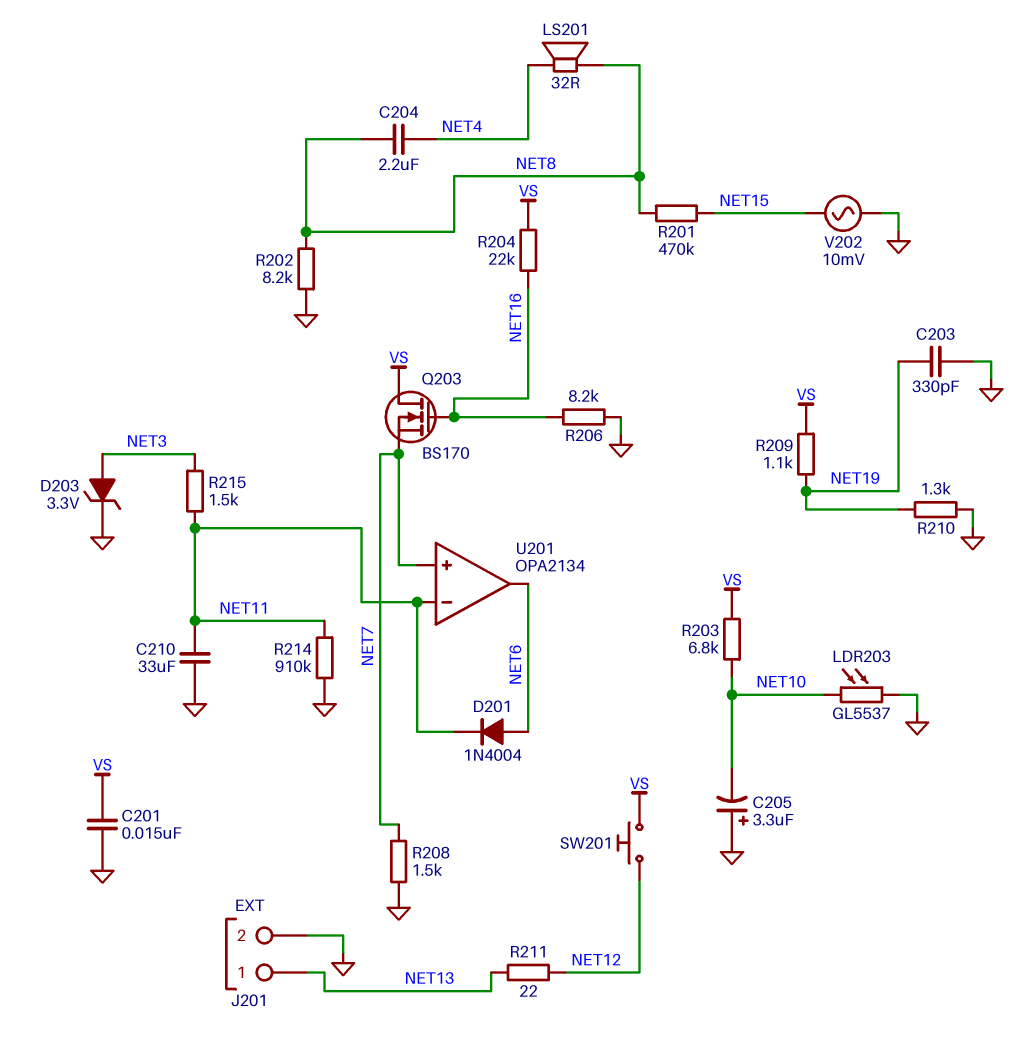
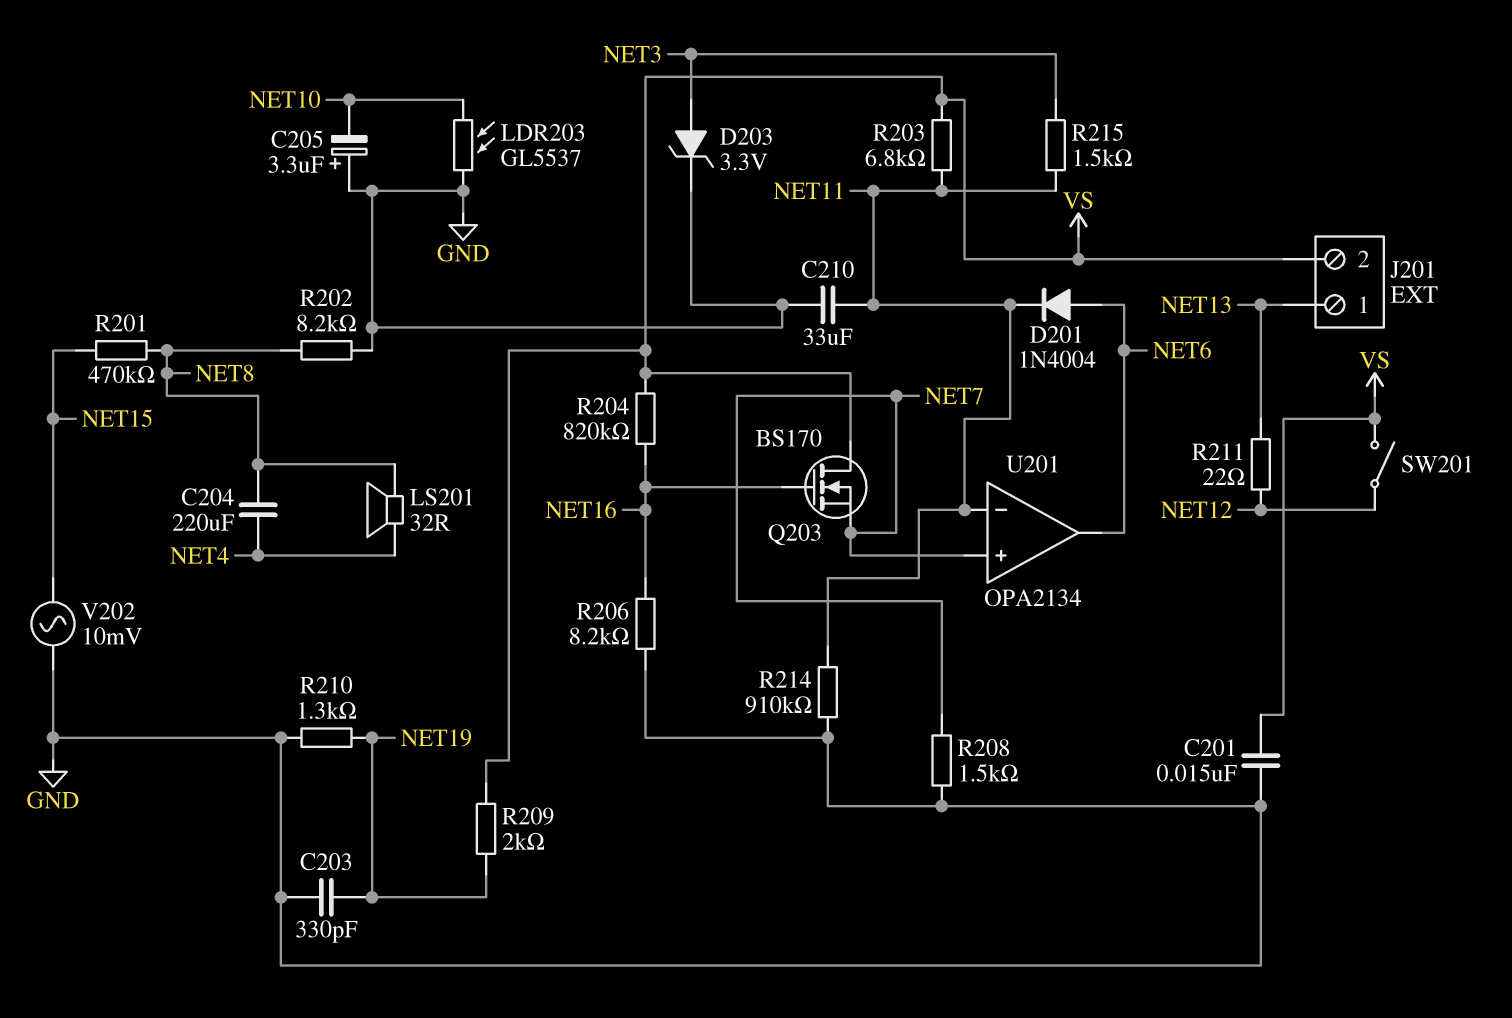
C204: 2.2uF (NET4, NET8) -> 220uF (NET4, NET8)
J201 pin 2: GND -> VS
R203: 6.8k (NET10, VS) -> 6.8k (NET11, VS)
R204: 22k (NET16, VS) -> 820k (NET16, VS)
R209: 1.1k (NET19, VS) -> 2k (NET19, VS)
SW201: button (NET12, VS) -> switch (NET12, VS)

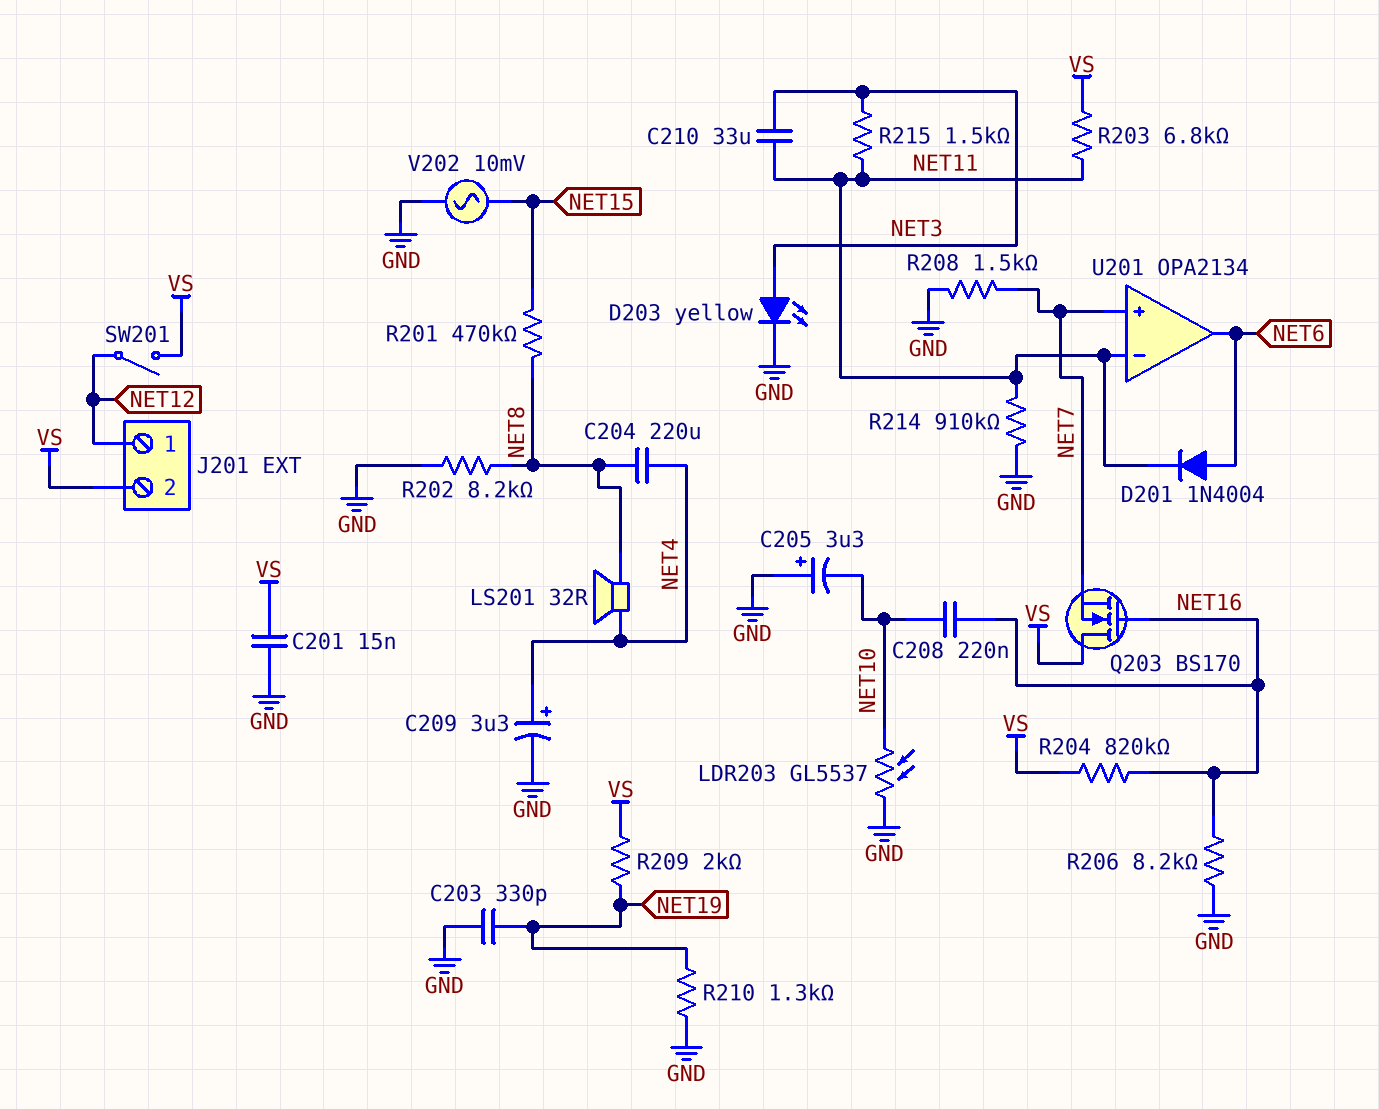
C208: none -> 220nF (NET10, NET16)
C209: none -> 3.3uF (plus NET4, minus GND)
C210: 33uF (GND, NET11) -> 33uF (NET3, NET11)
D203: zener 3.3V (A NET3, K GND) -> LED yellow (A NET3, K GND)
J201 pin 1: NET13 -> NET12
R211: 22 (NET12, NET13) -> none

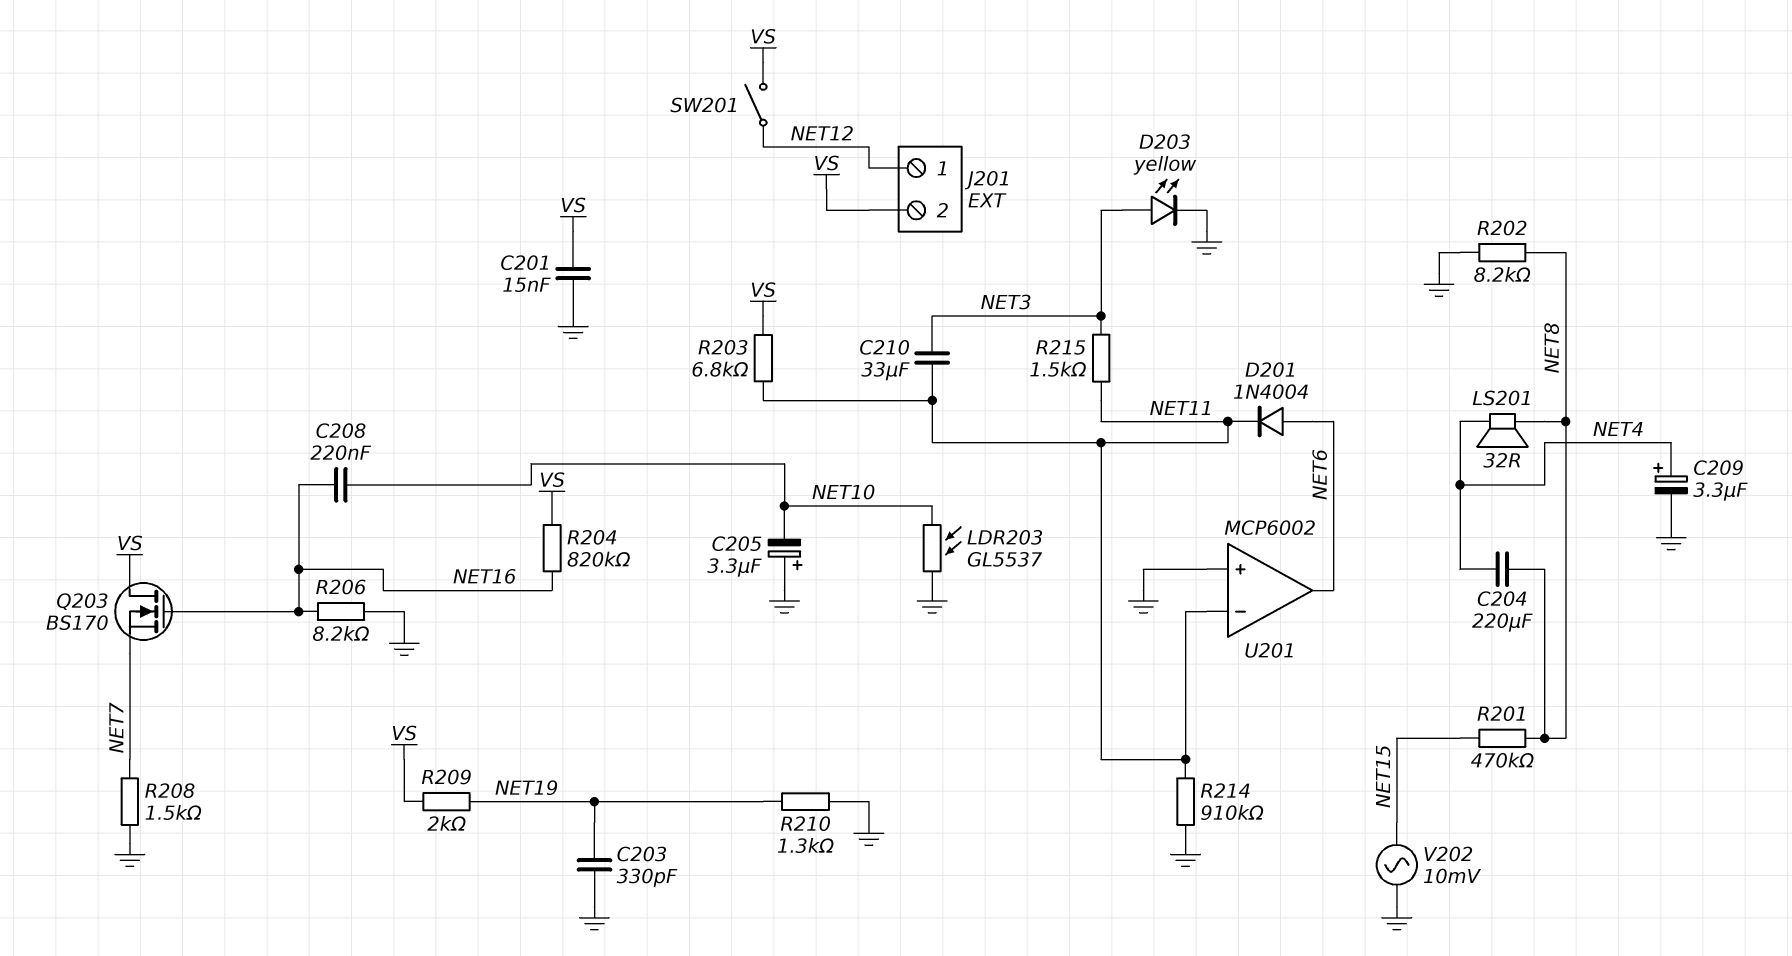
U201: OPA2134 -> MCP6002
U201 pin in+: NET7 -> GND

